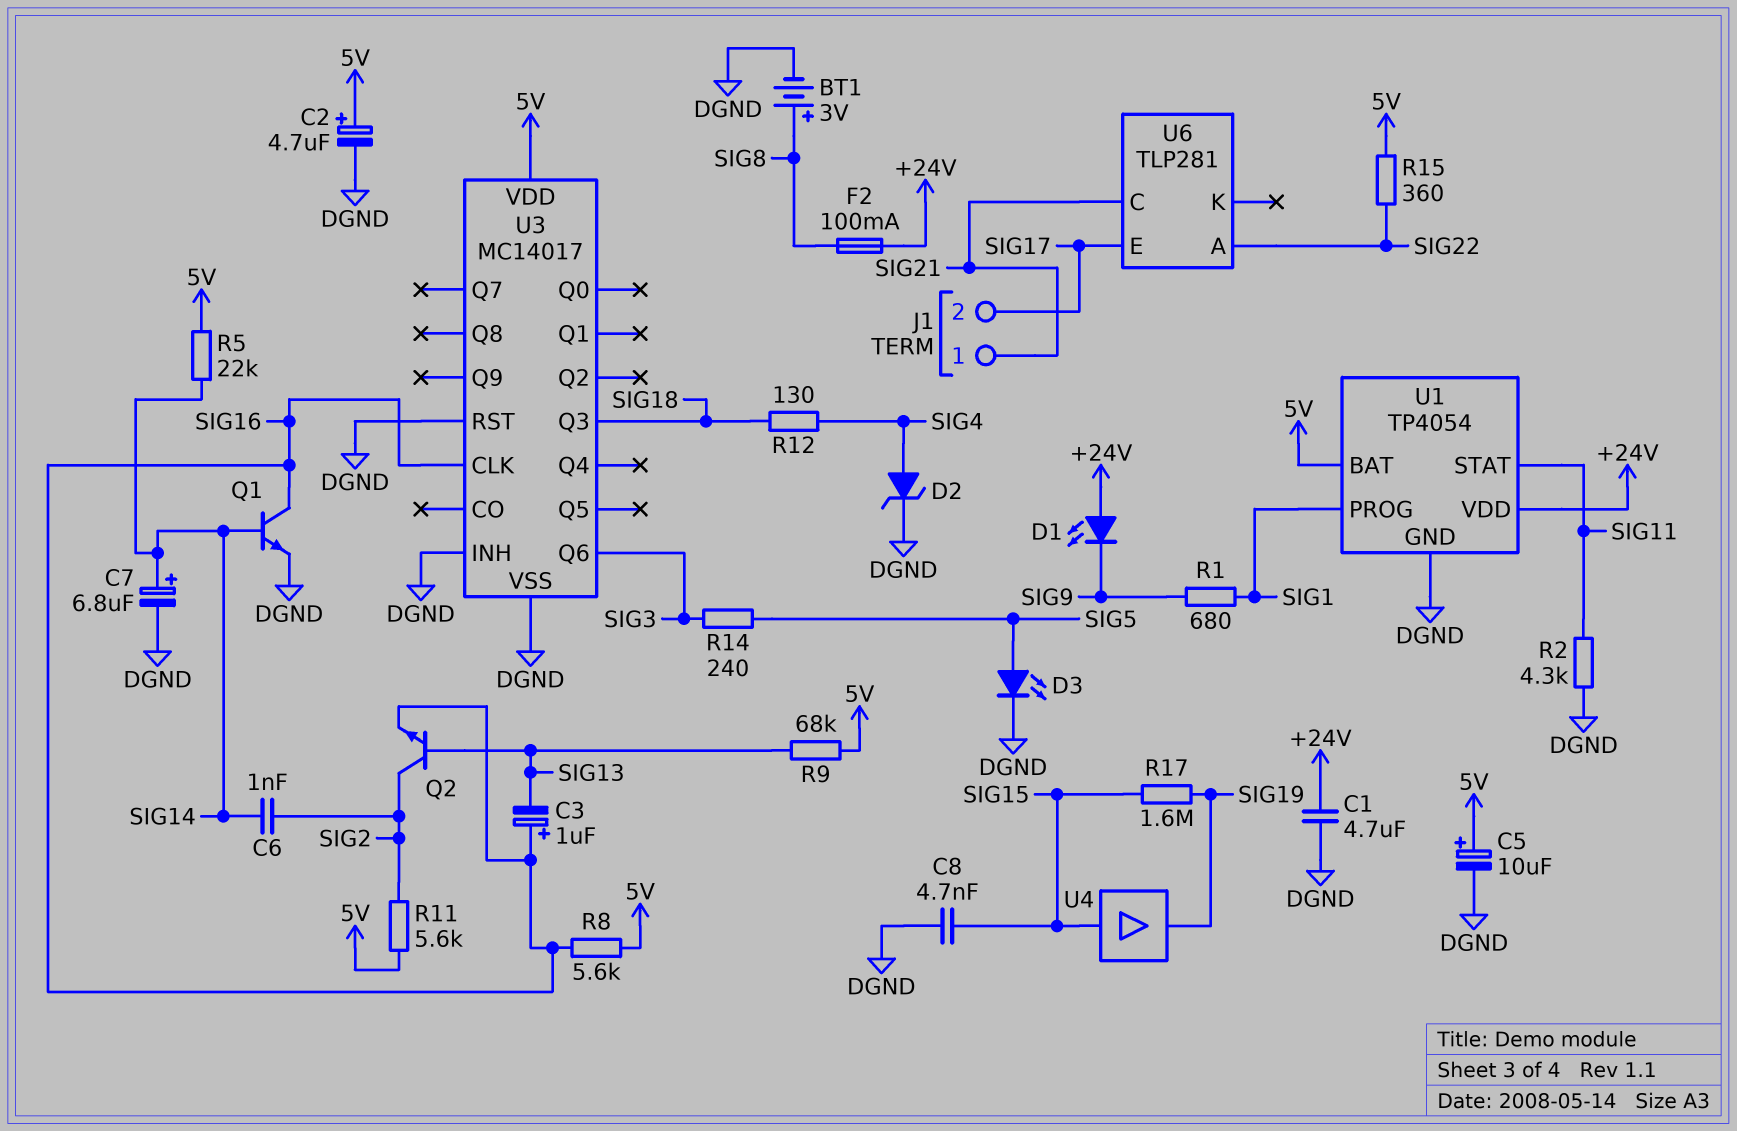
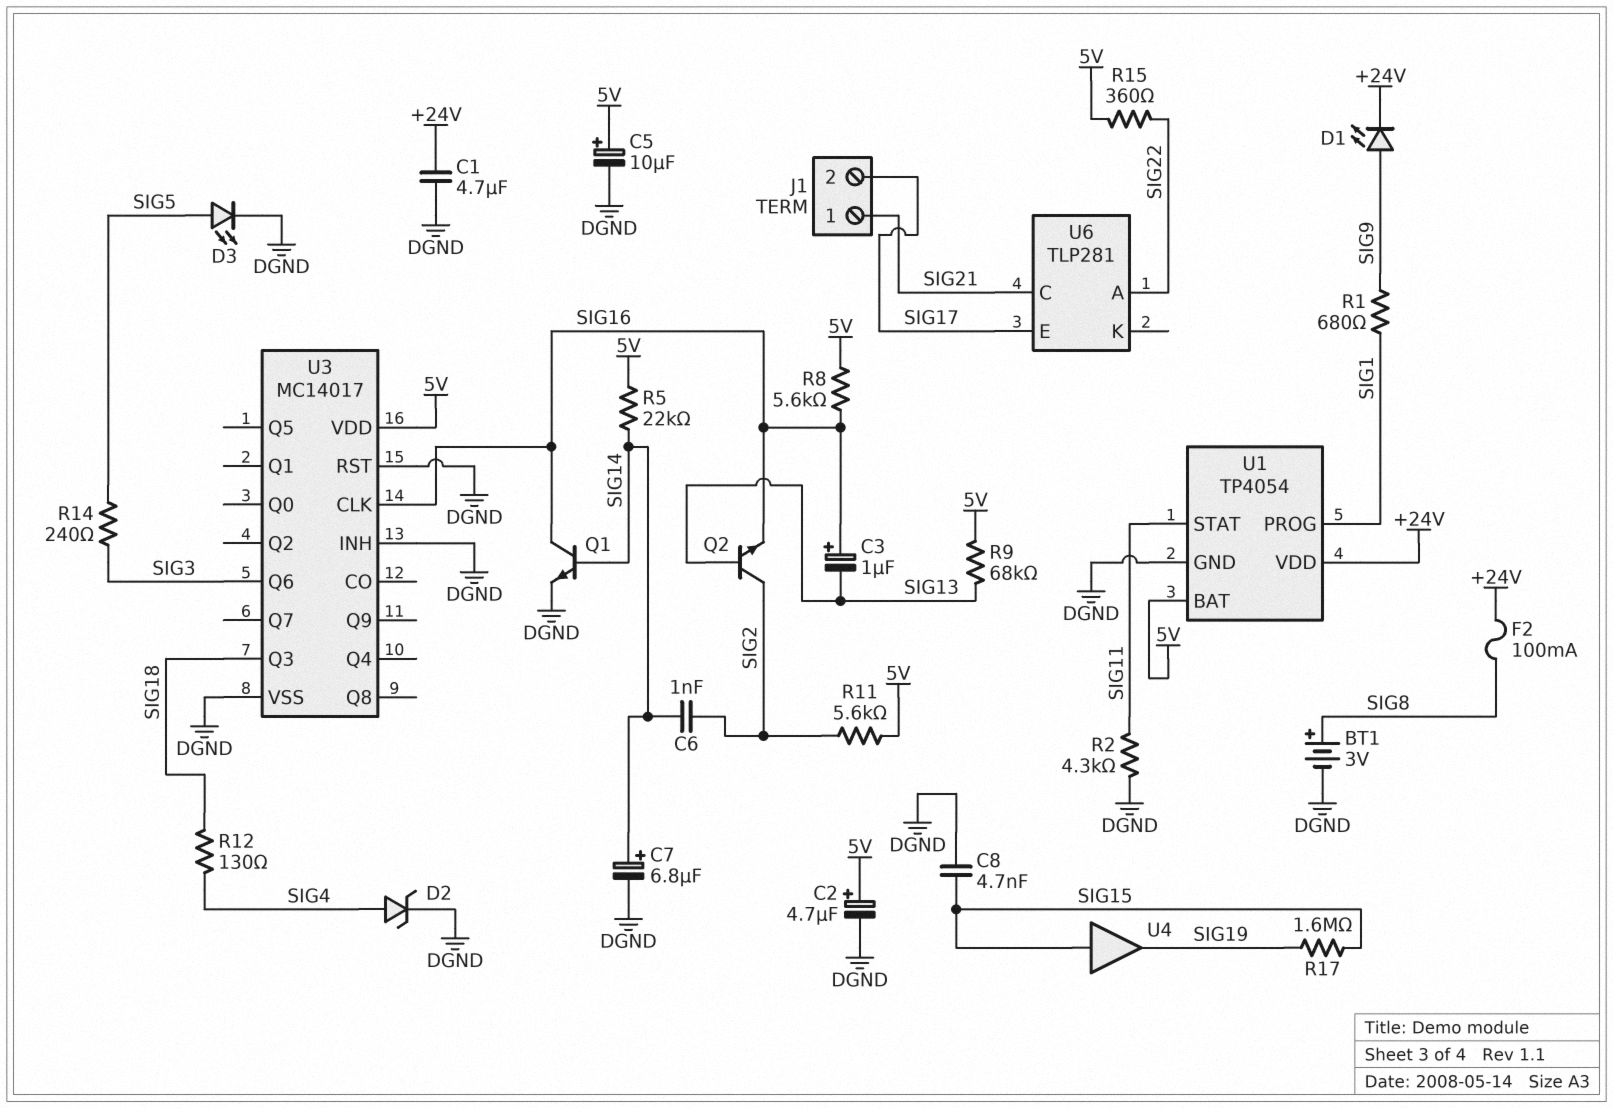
D1: LED (A +24V, K SIG9) -> LED (A SIG9, K +24V)

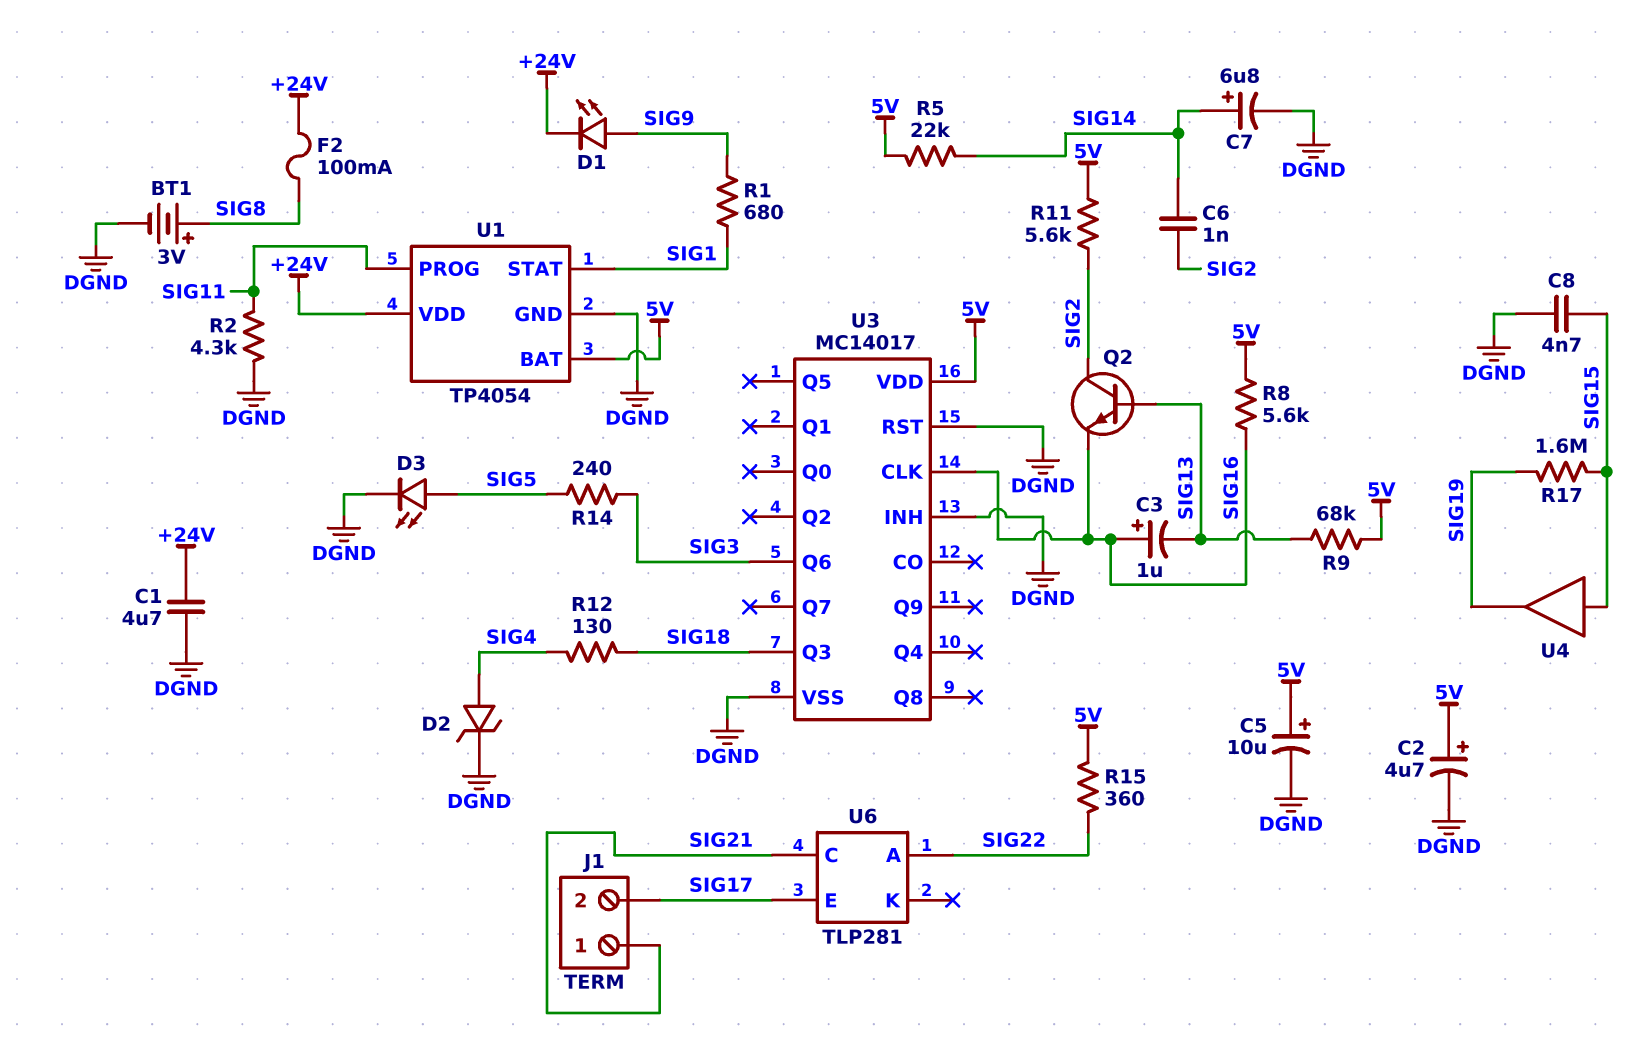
Q1: NPN (B SIG14, C SIG16, E DGND) -> none
U1 pin PROG: SIG1 -> SIG11
U1 pin STAT: SIG11 -> SIG1

